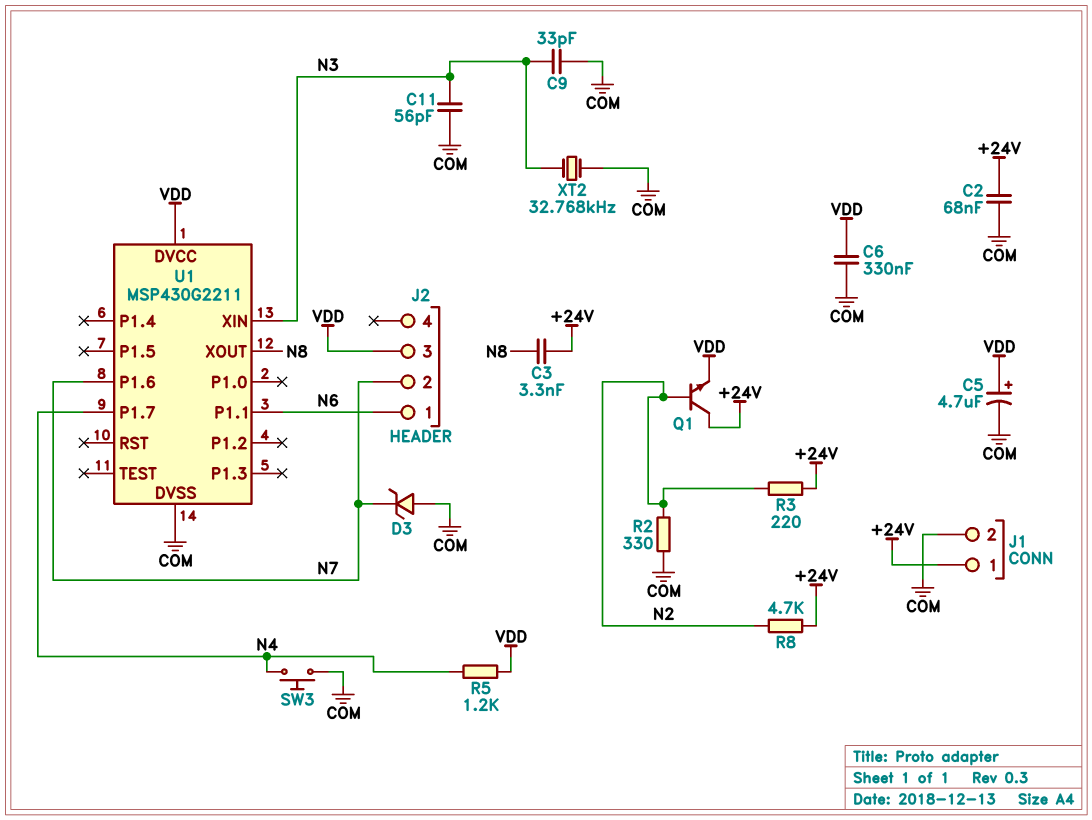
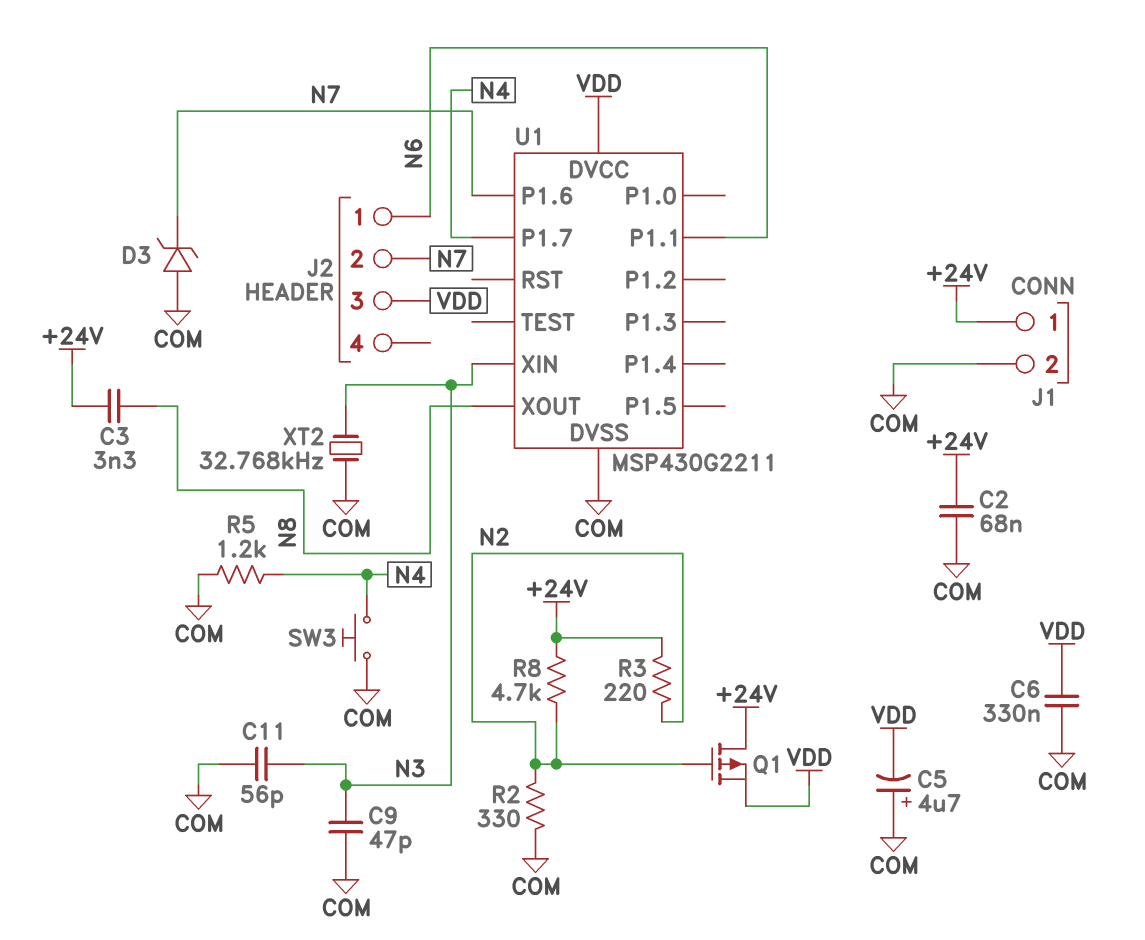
C5: 4.7uF (plus VDD, minus COM) -> 4.7uF (plus COM, minus VDD)
C9: 33pF (COM, N3) -> 47pF (COM, N3)
Q1: NPN (B N2, C +24V, E VDD) -> PMOS (G N2, D +24V, S VDD)
R5: 1.2k (N4, VDD) -> 1.2k (COM, N4)

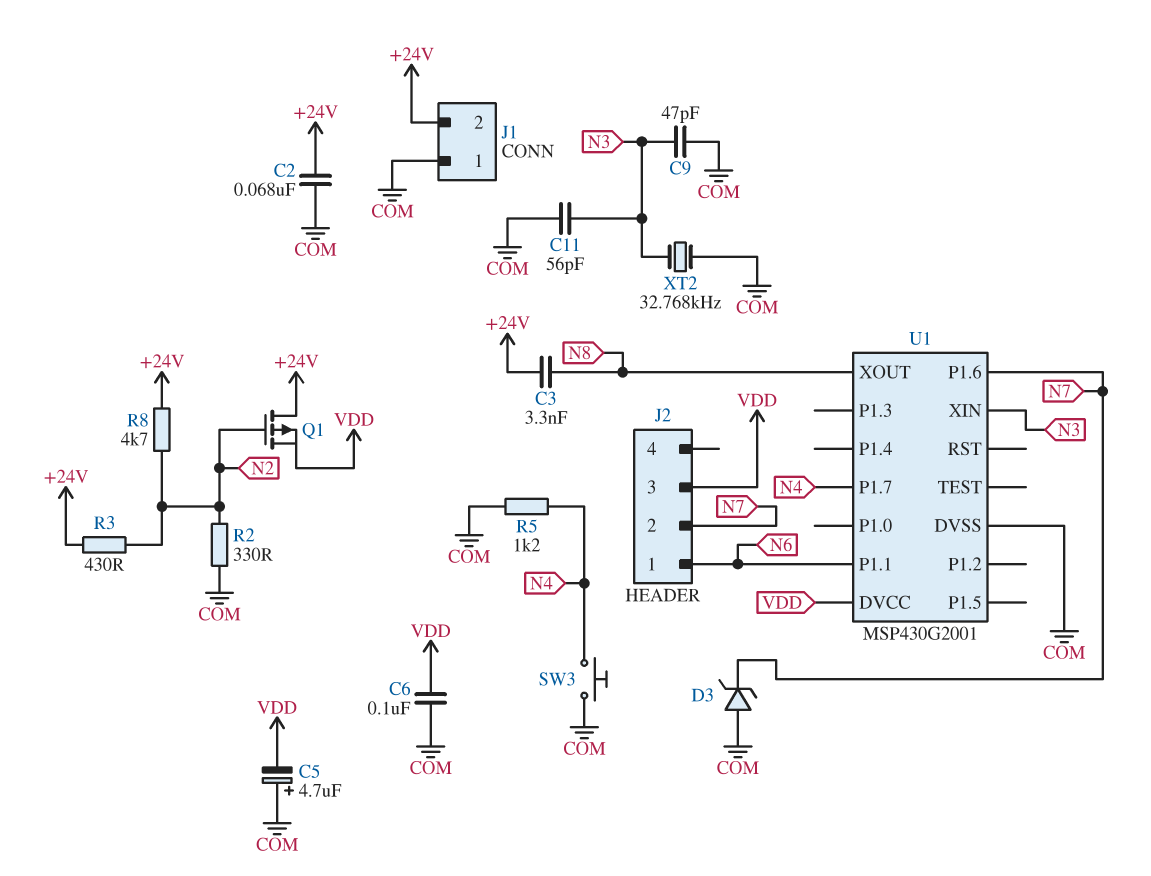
C6: 330nF (COM, VDD) -> 100nF (COM, VDD)
J1 pin 1: +24V -> COM
J1 pin 2: COM -> +24V
R3: 220 (+24V, N2) -> 430 (+24V, N2)
U1: MSP430G2211 -> MSP430G2001

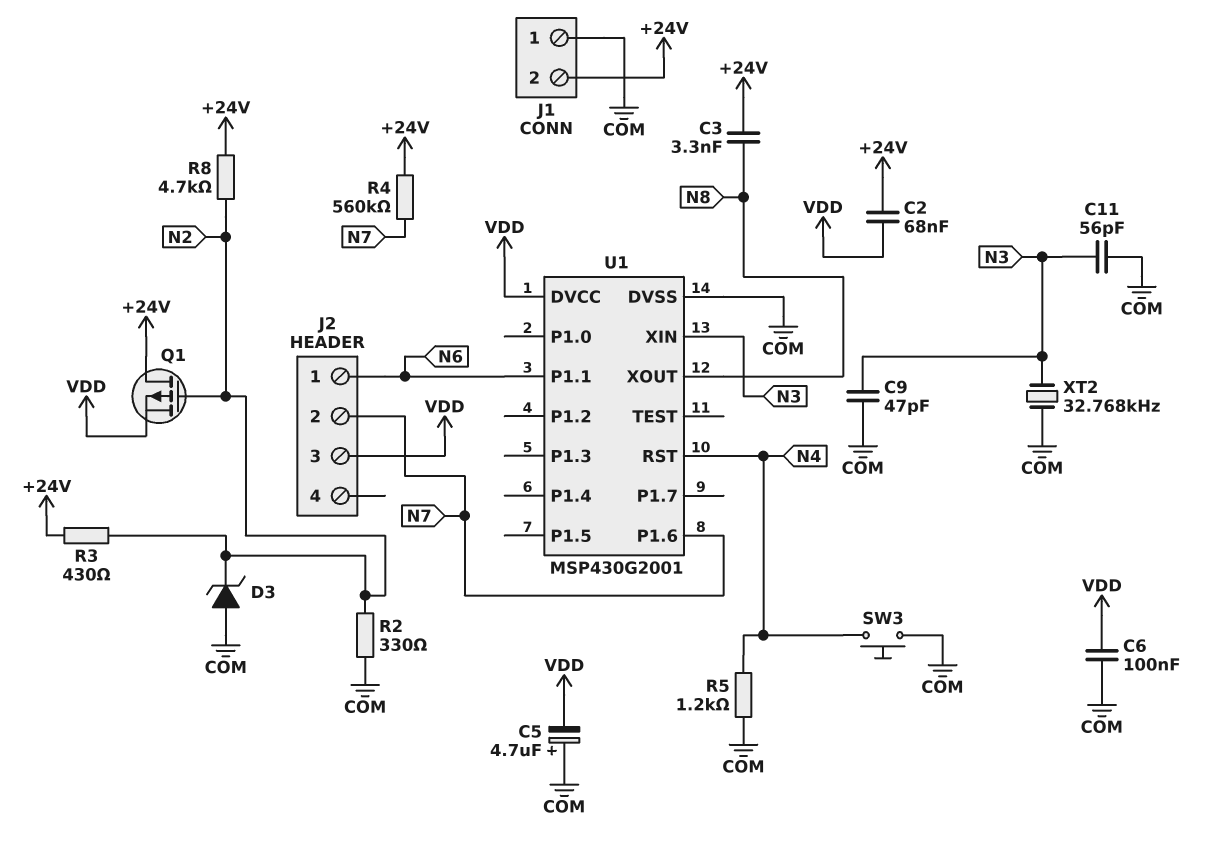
C2: 68nF (+24V, COM) -> 68nF (+24V, VDD)
D3: zener (A COM, K N7) -> zener (A COM, K N2)
R4: none -> 560k (+24V, N7)
U1 pin P1.7: N4 -> none
U1 pin RST: none -> N4

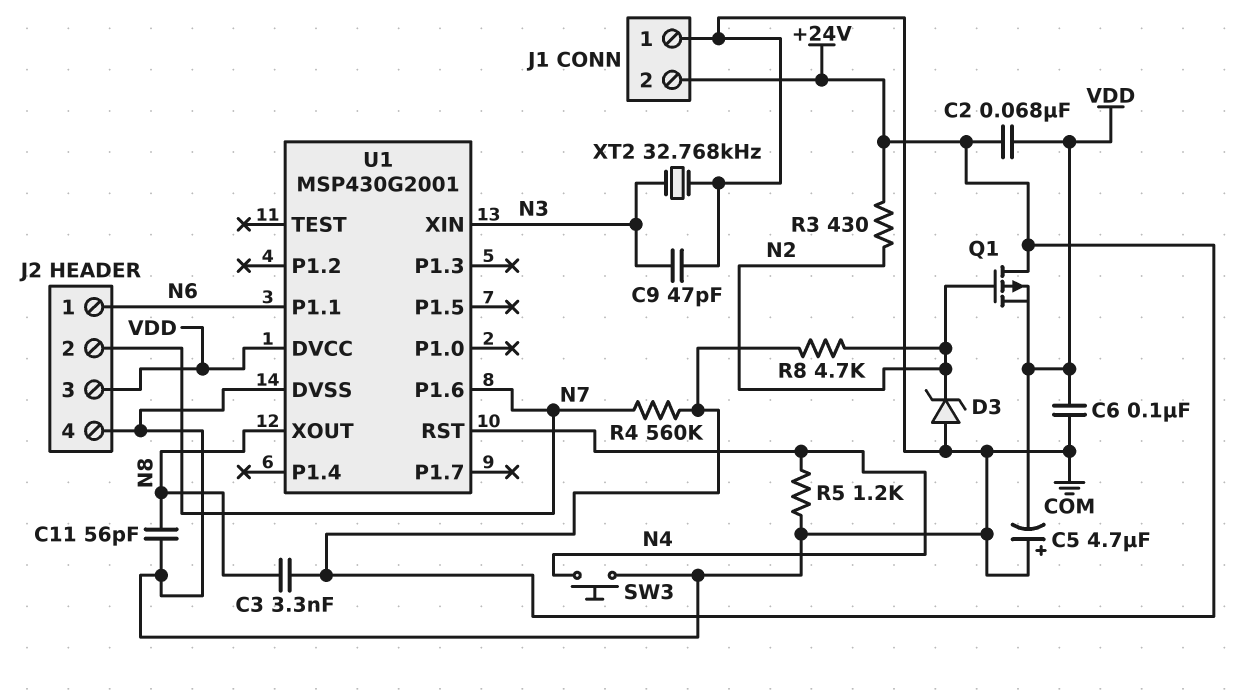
C11: 56pF (COM, N3) -> 56pF (COM, N8)
J2 pin 4: none -> COM
R2: 330 (COM, N2) -> none

